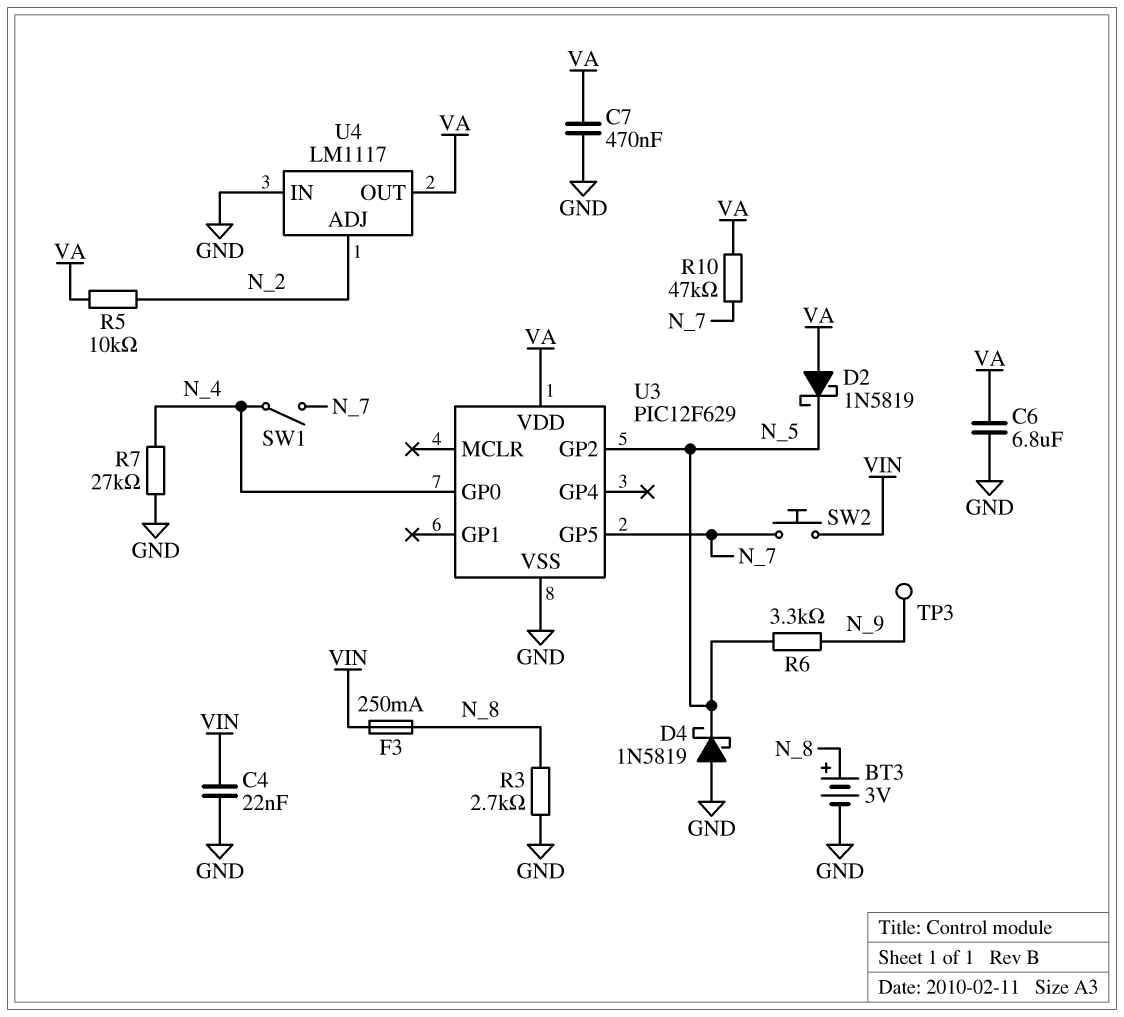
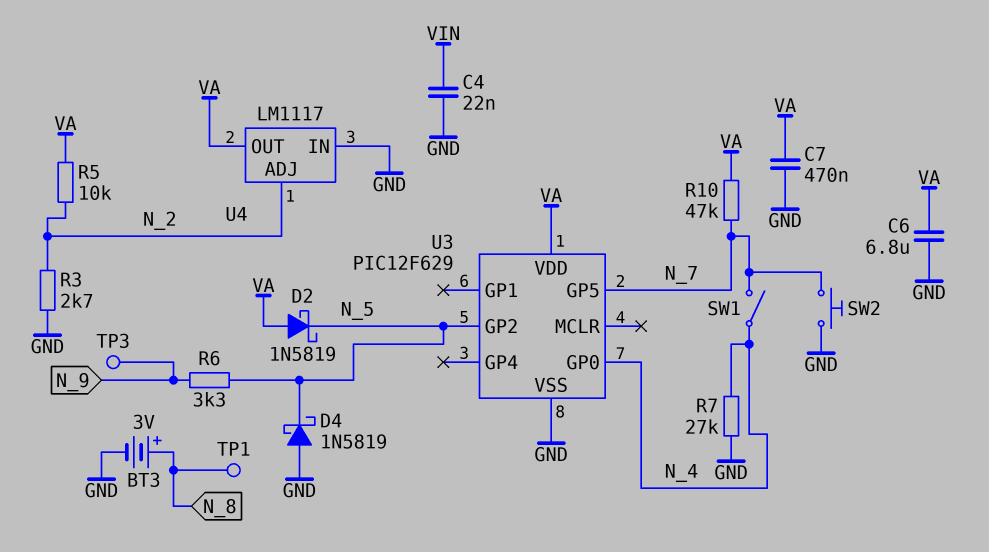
F3: 250mA (N_8, VIN) -> none
R3: 2.7k (GND, N_8) -> 2.7k (GND, N_2)
SW2: button (N_7, VIN) -> button (GND, N_7)
TP1: none -> test point (N_8)

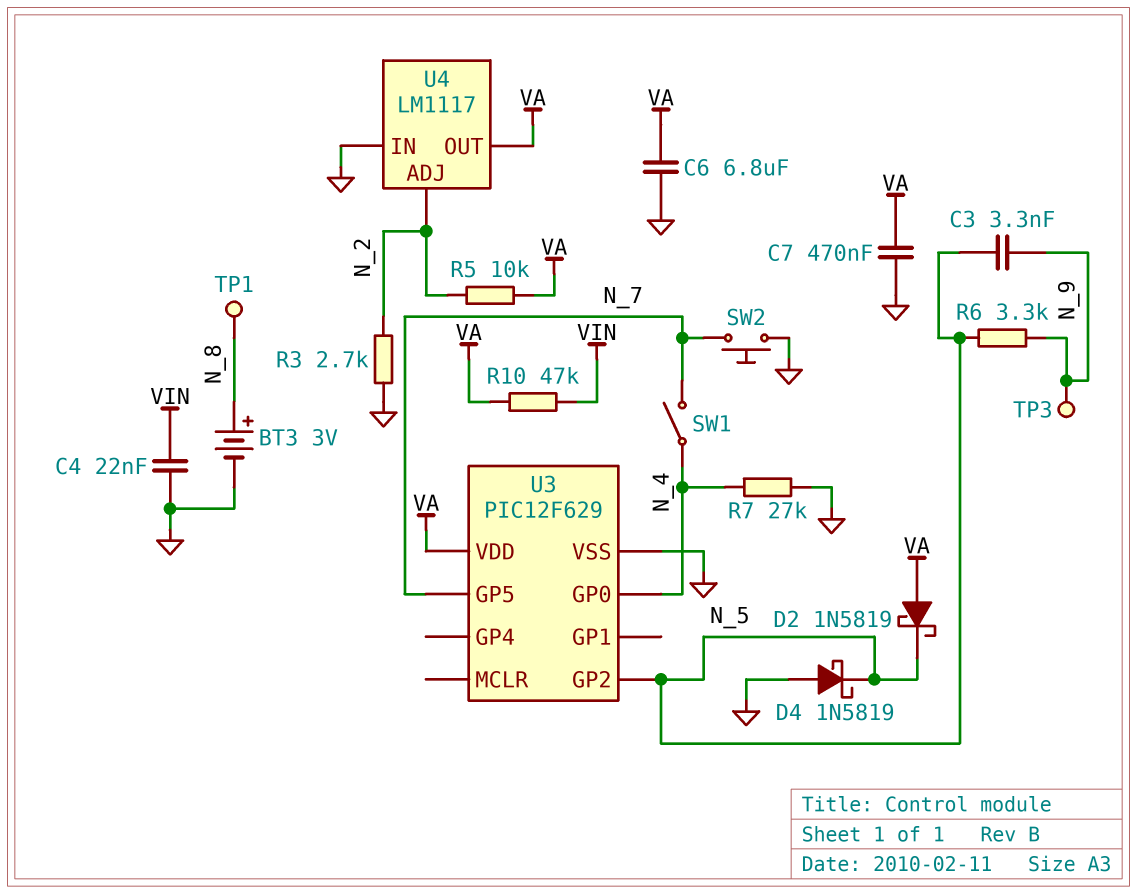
C3: none -> 3.3nF (N_5, N_9)
R10: 47k (N_7, VA) -> 47k (VA, VIN)

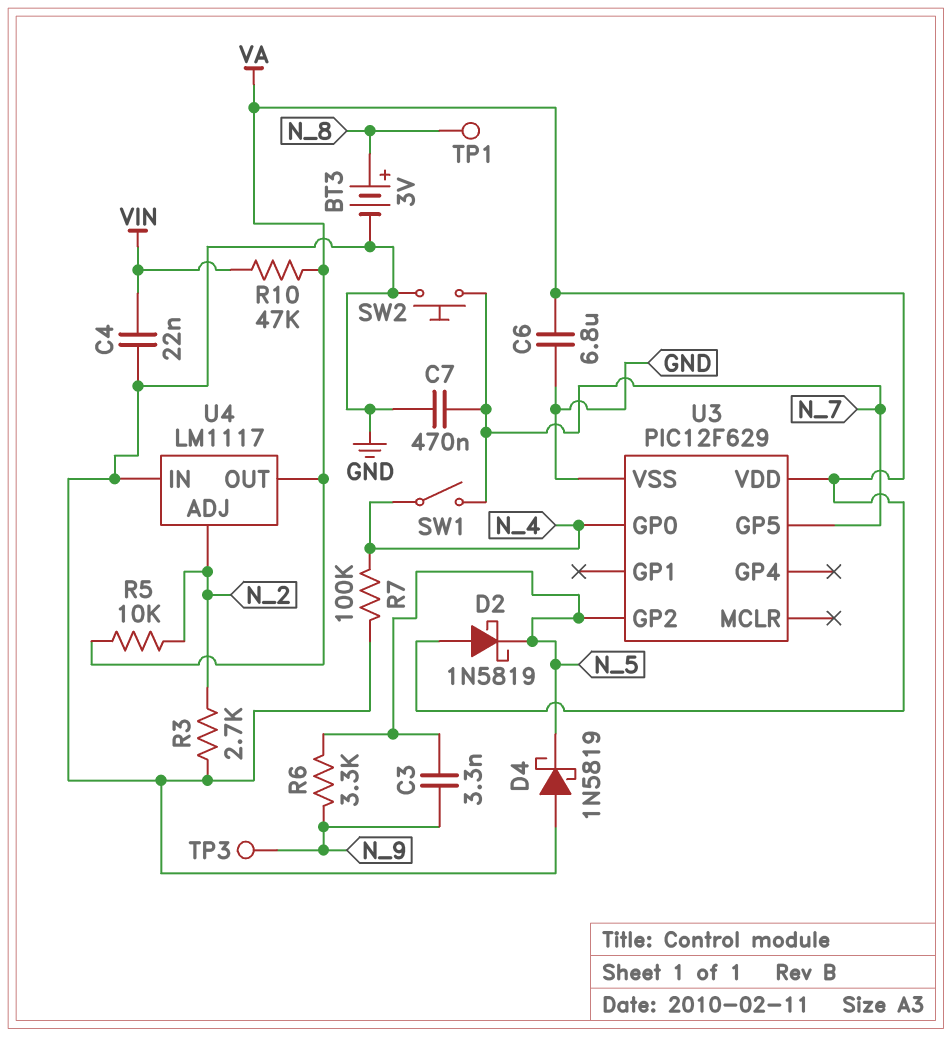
C7: 470nF (GND, VA) -> 470nF (GND, N_7)
R7: 27k (GND, N_4) -> 100k (GND, N_4)

